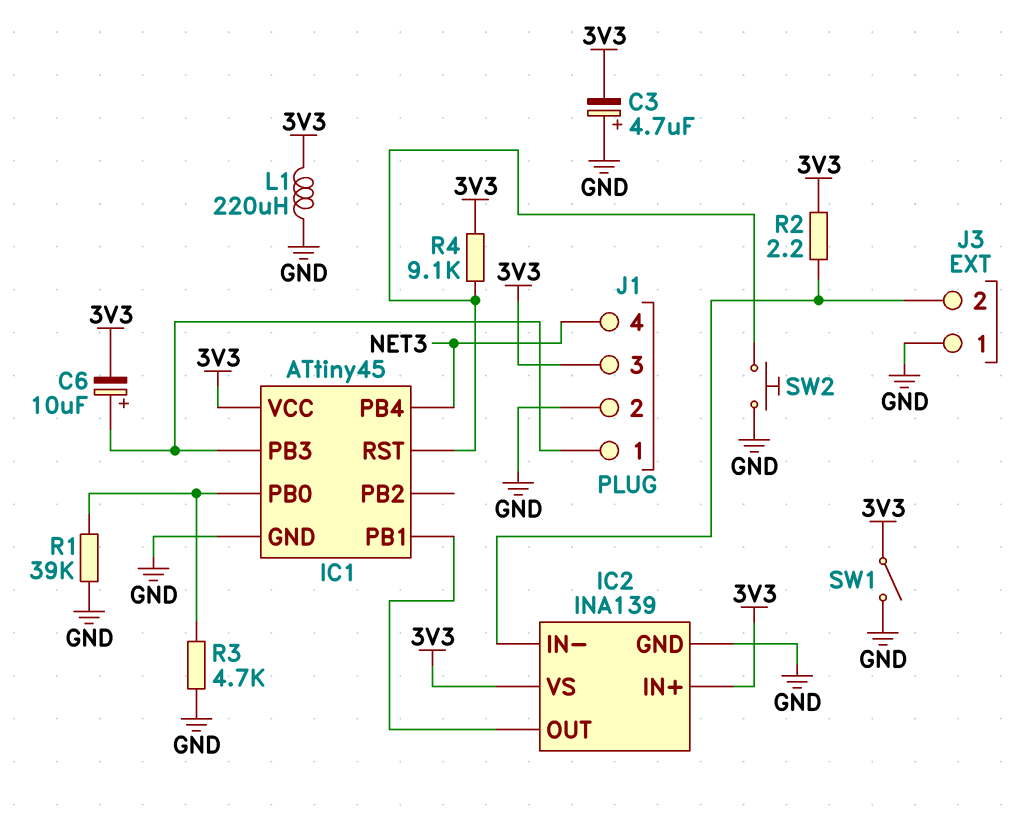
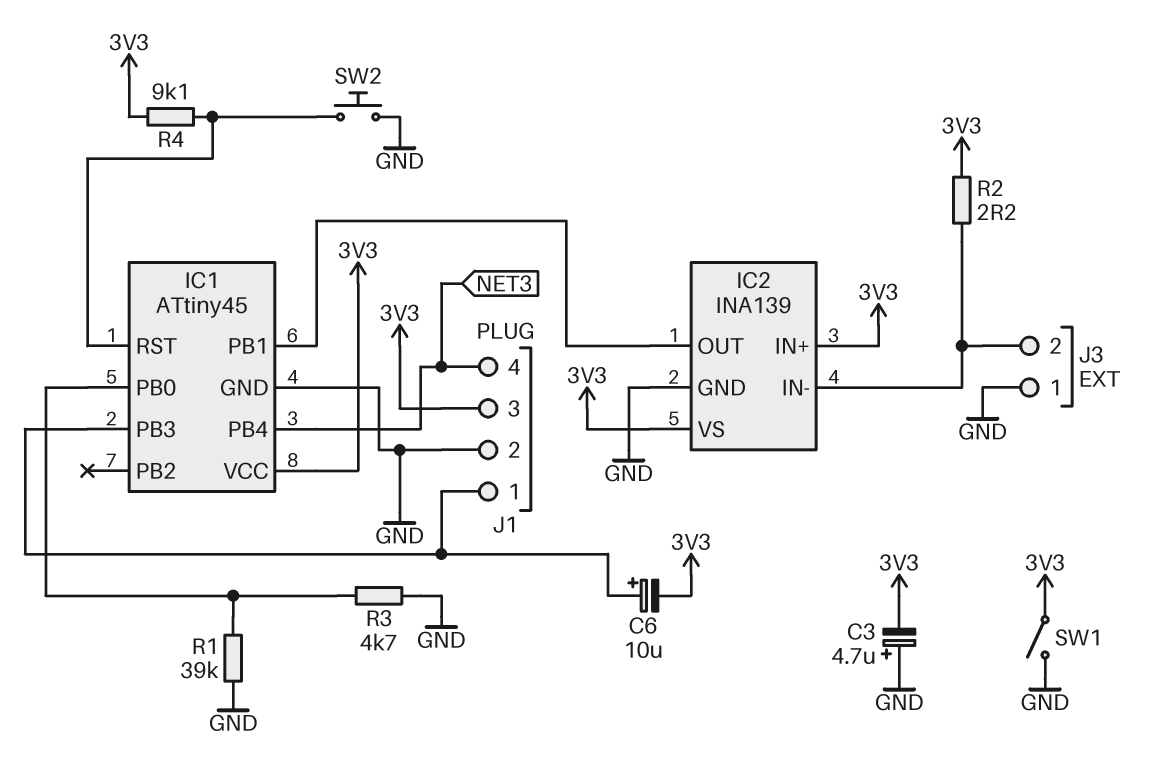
L1: 220uH (3V3, GND) -> none

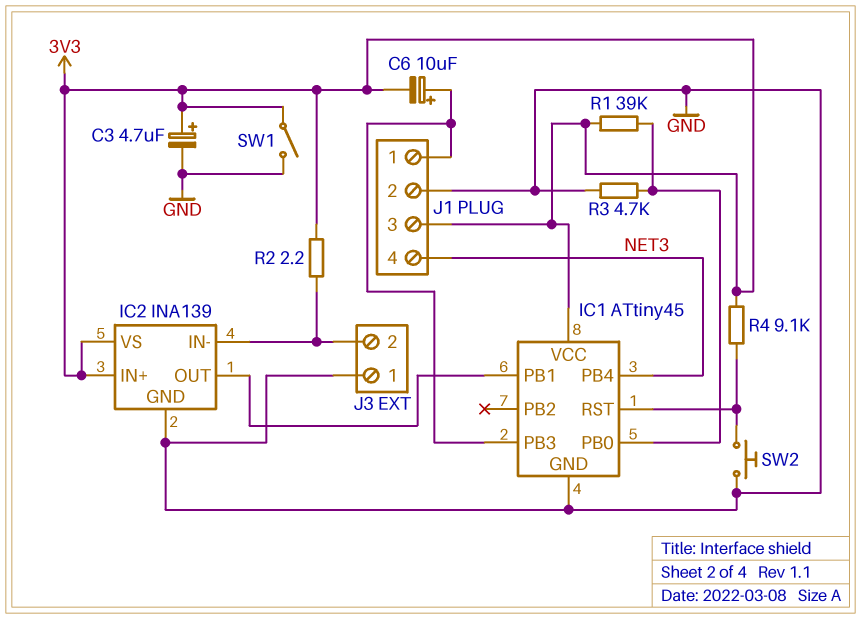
C3: 4.7uF (plus GND, minus 3V3) -> 4.7uF (plus 3V3, minus GND)
R1: 39k (GND, IC1/PB0) -> 39k (3V3, IC1/PB0)

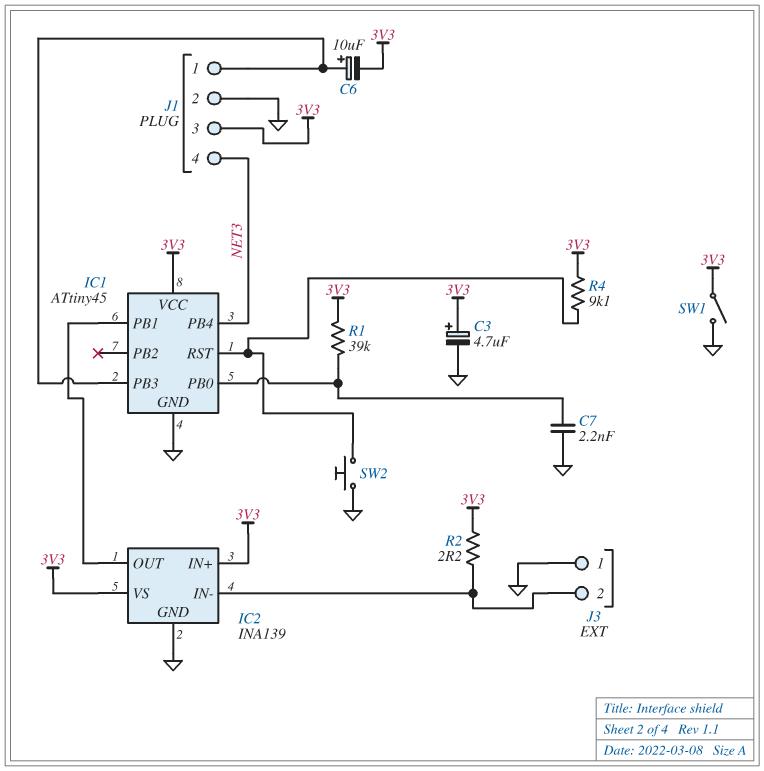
C7: none -> 2.2nF (GND, IC1/PB0)
R3: 4.7k (GND, IC1/PB0) -> none

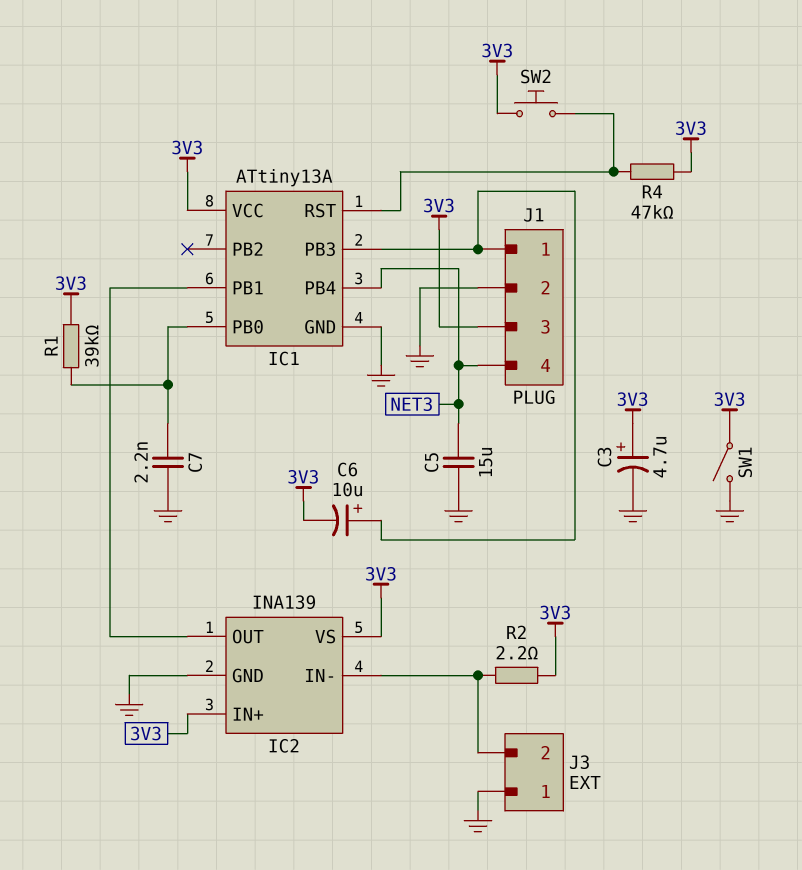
C5: none -> 15uF (GND, NET3)
IC1: ATtiny45 -> ATtiny13A
R4: 9.1k (3V3, IC1/RST) -> 47k (3V3, IC1/RST)
SW2: button (GND, IC1/RST) -> button (3V3, IC1/RST)

